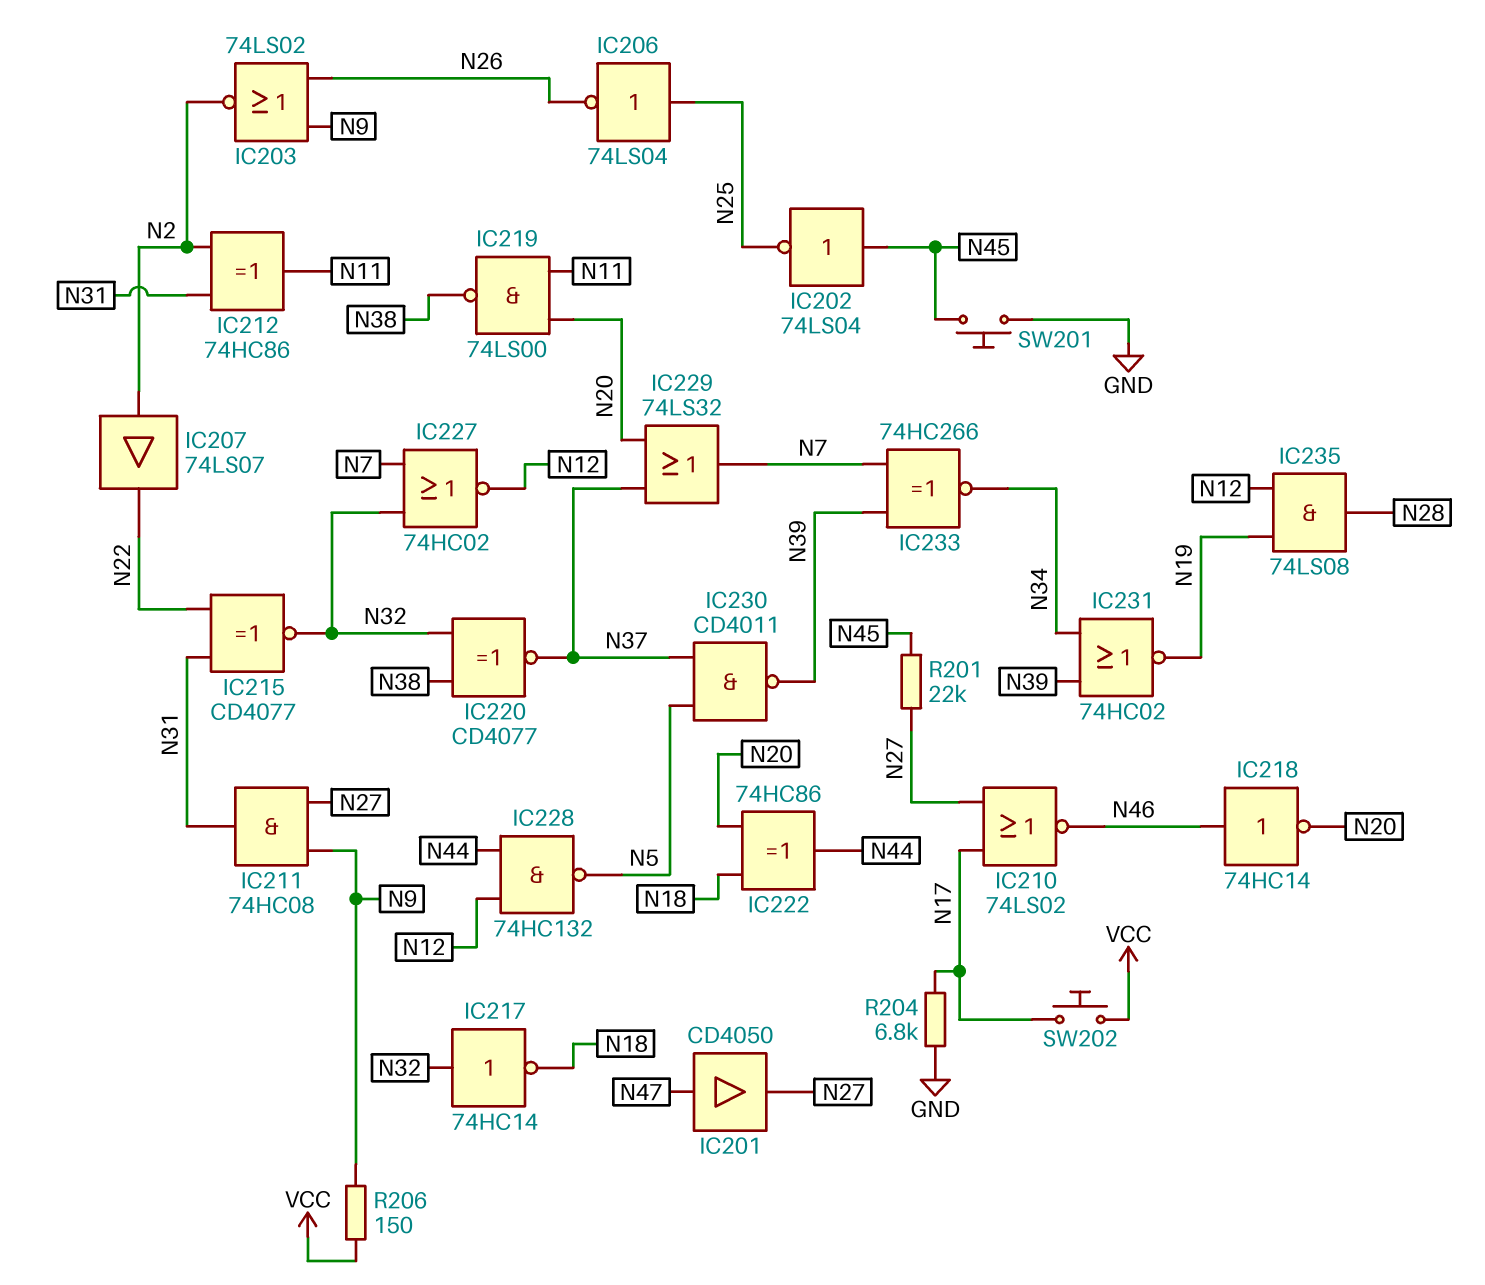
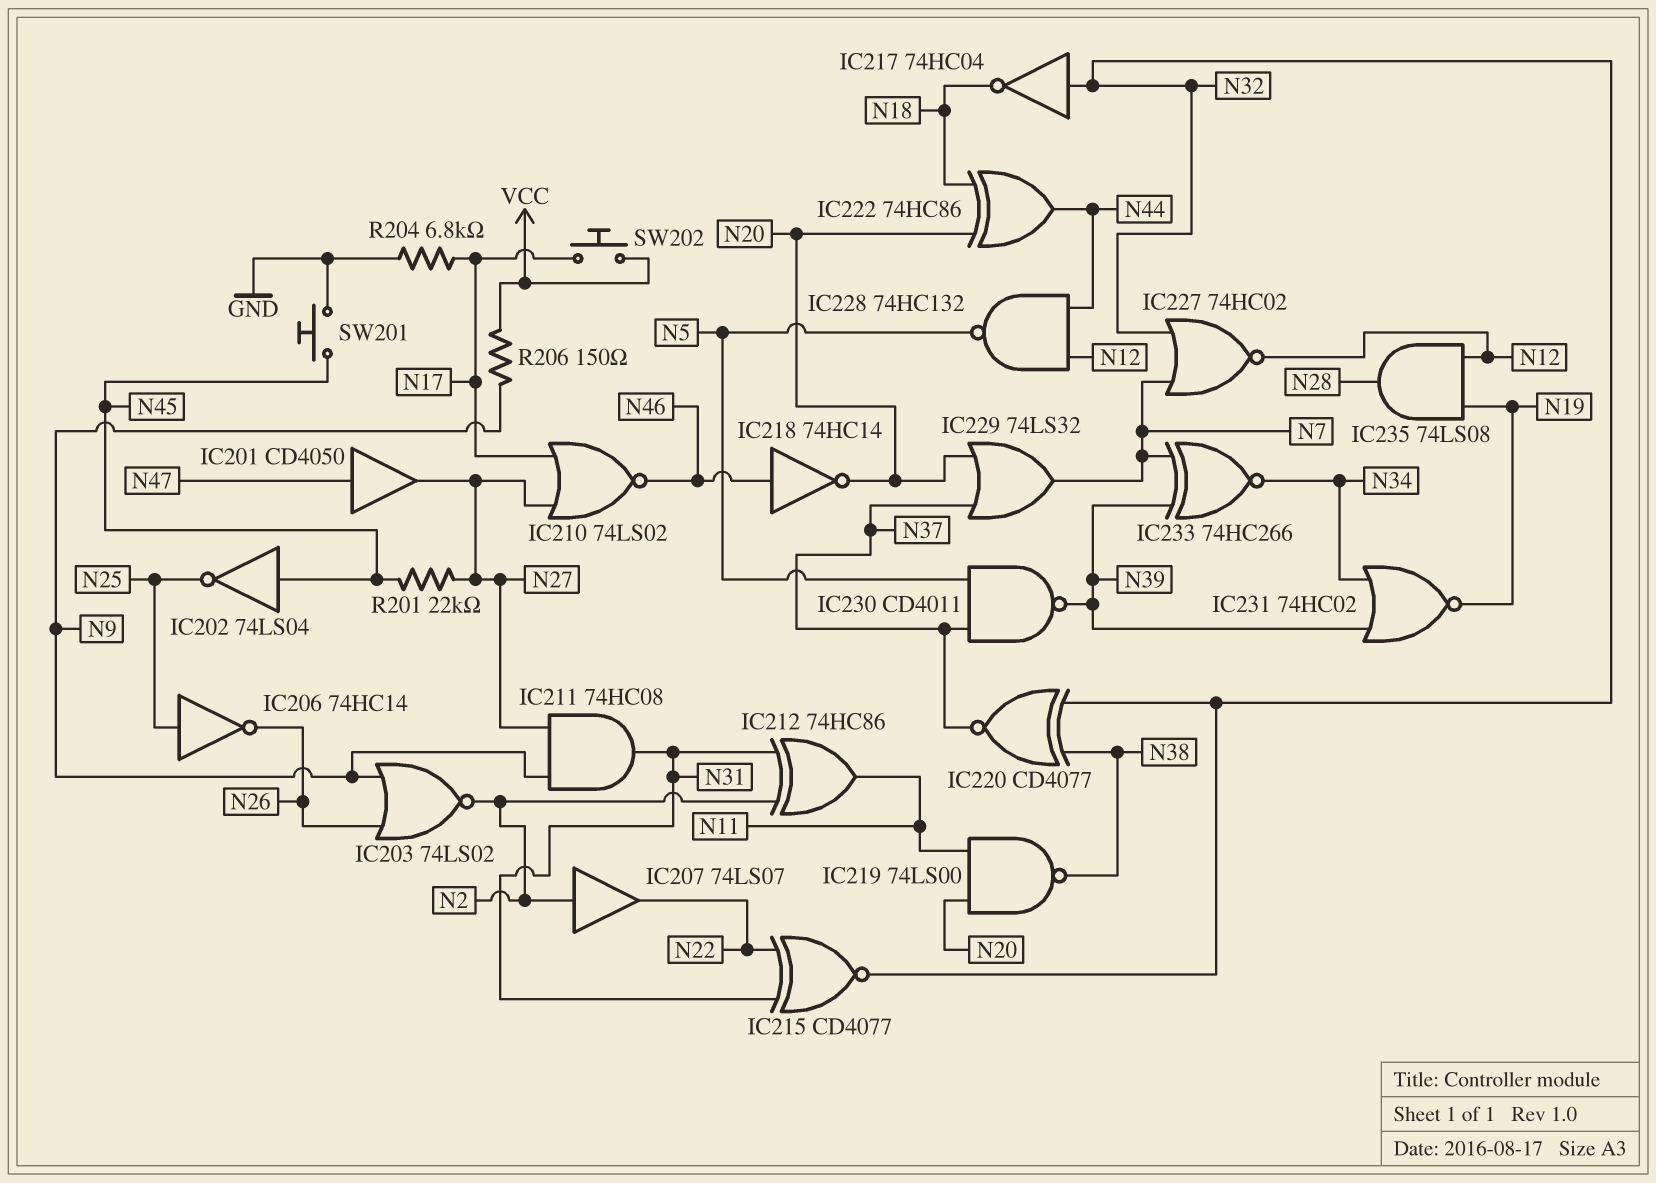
IC206: NOT 74LS04 (in N25, out N26) -> NOT 74HC14 (in N25, out N26)
IC217: NOT 74HC14 (in N32, out N18) -> NOT 74HC04 (in N32, out N18)

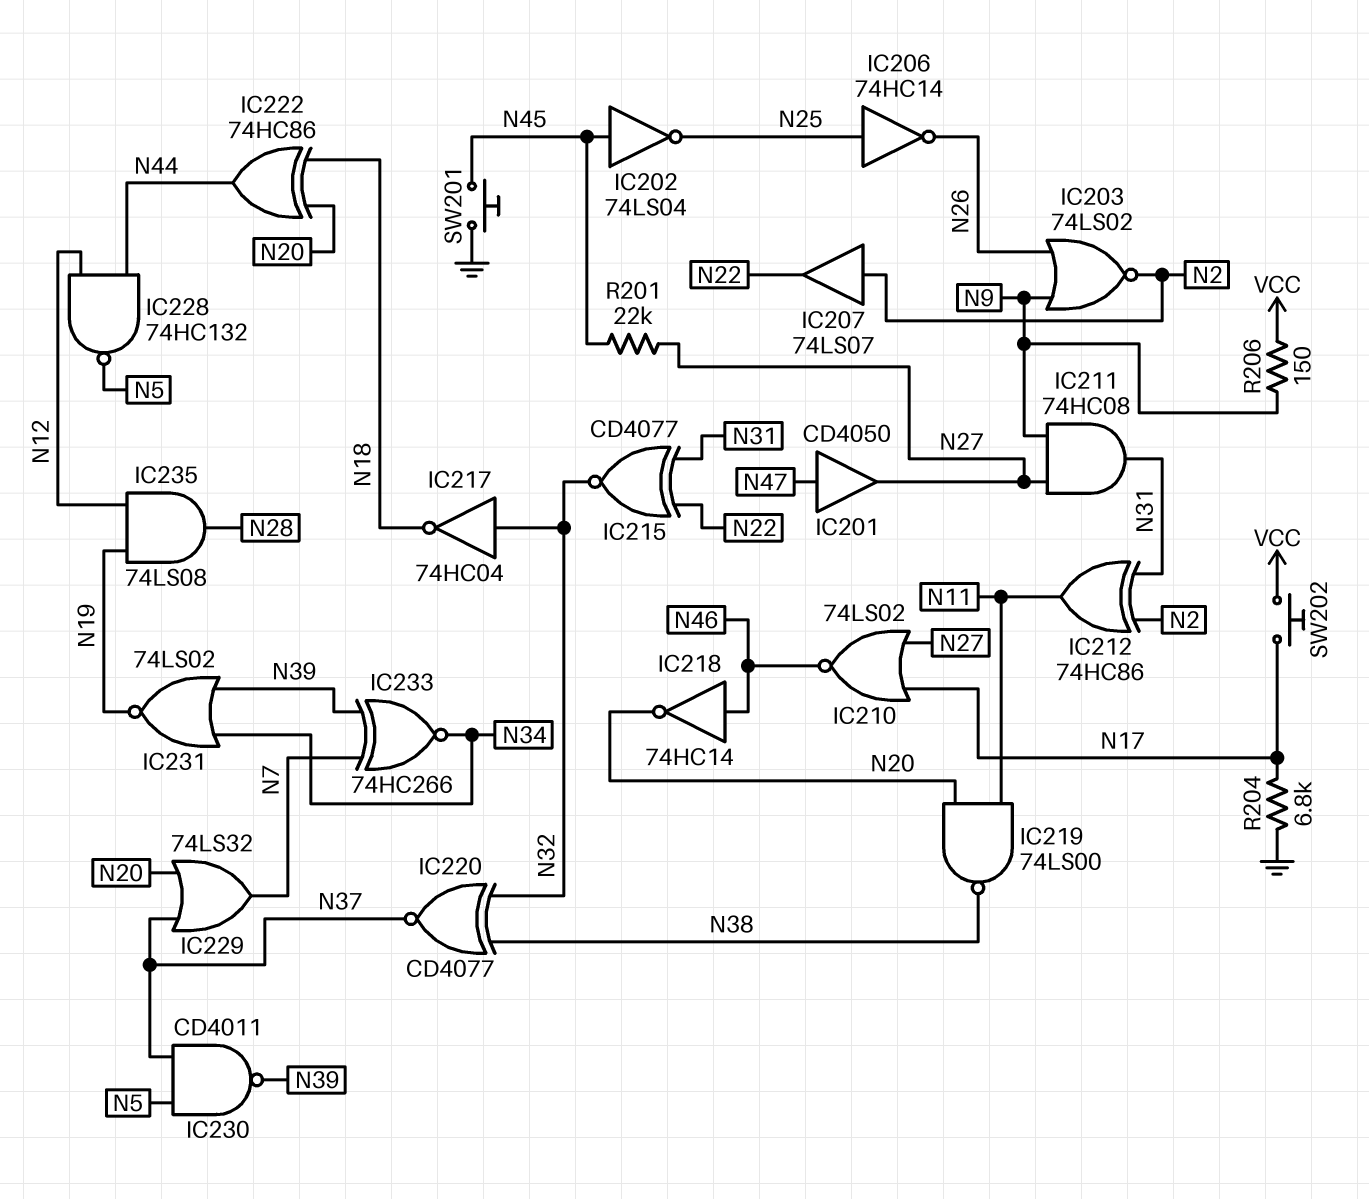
IC227: NOR 74HC02 (in N7, in N32, out N12) -> none
IC231: NOR 74HC02 (in N34, in N39, out N19) -> NOR 74LS02 (in N34, in N39, out N19)

